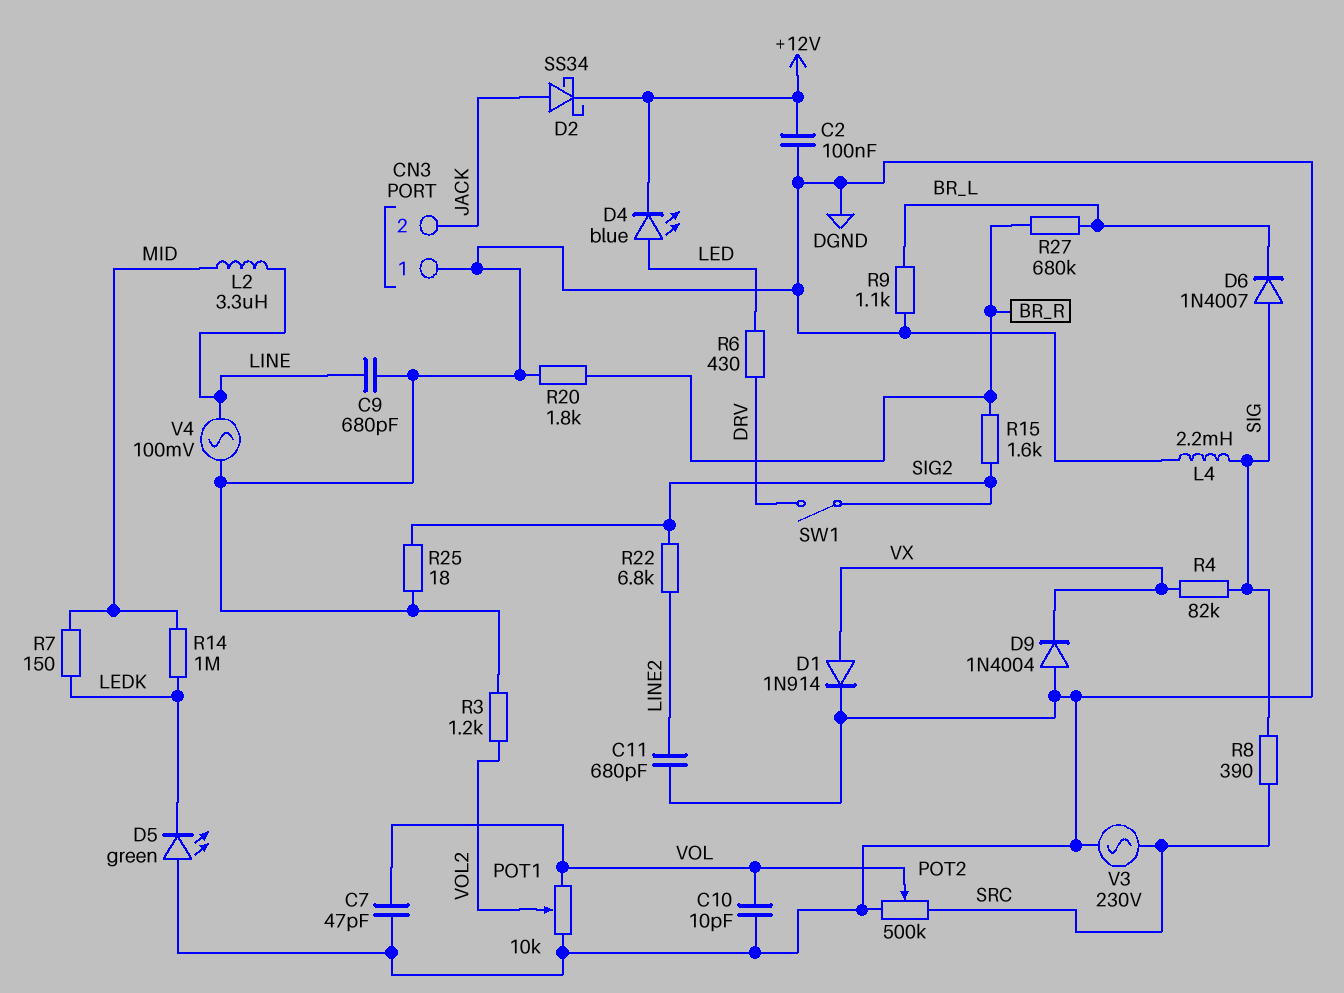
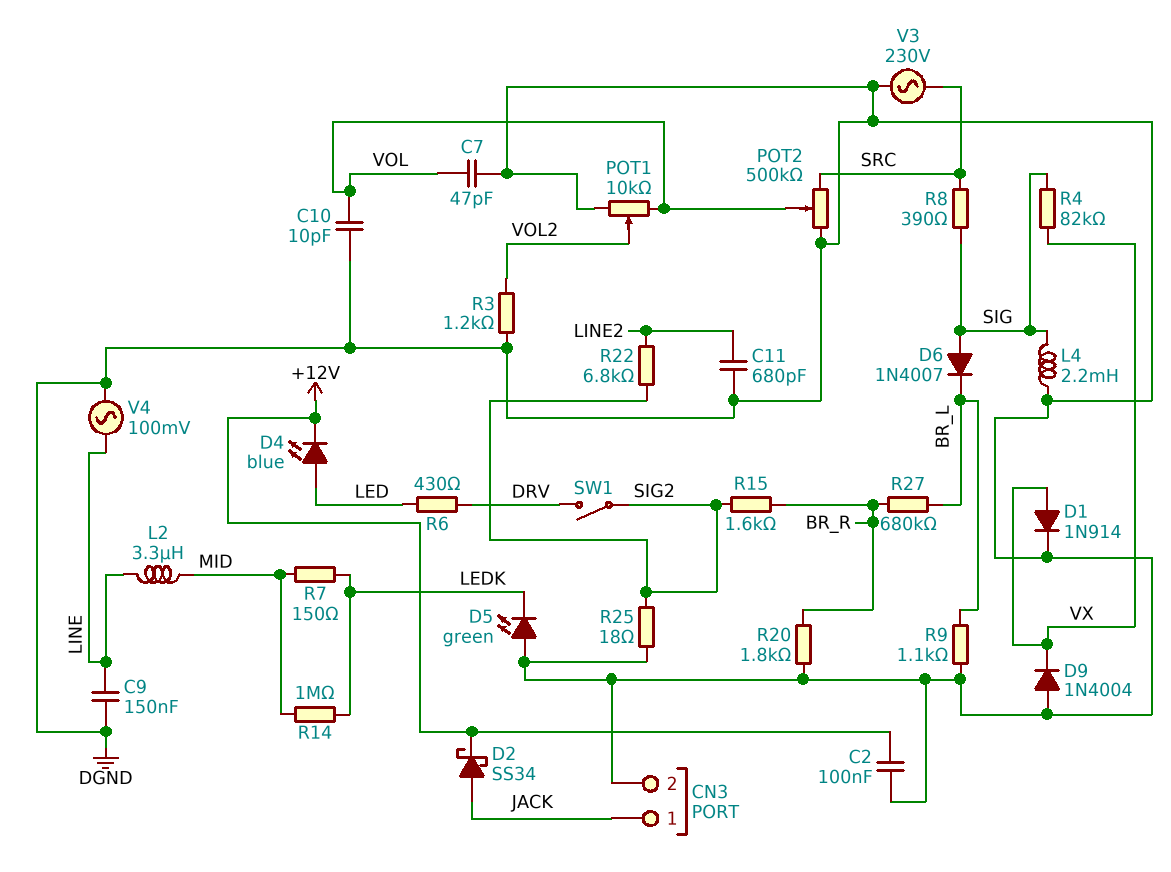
C9: 680pF (DGND, LINE) -> 150nF (DGND, LINE)
CN3 pin 1: DGND -> JACK
CN3 pin 2: JACK -> DGND

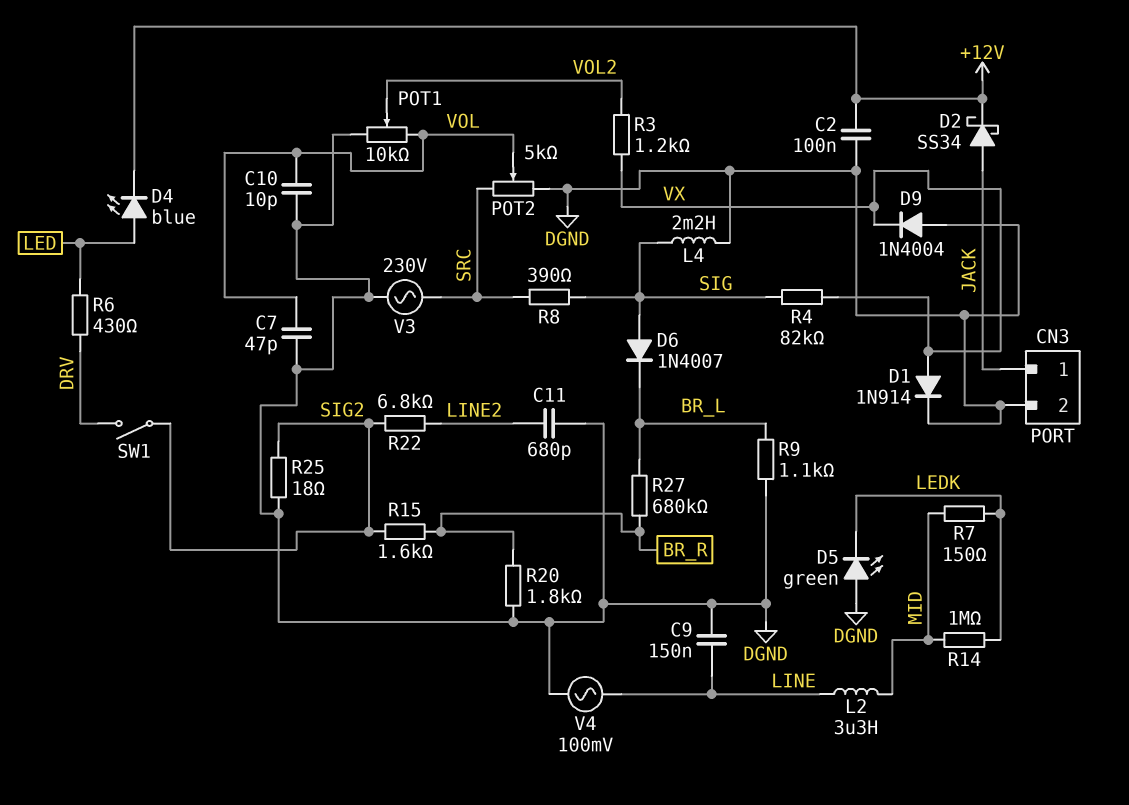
POT2: 500k (DGND, SRC, wiper VOL) -> 5k (DGND, SRC, wiper VOL)
R3: 1.2k (DGND, VOL2) -> 1.2k (VOL2, VX)

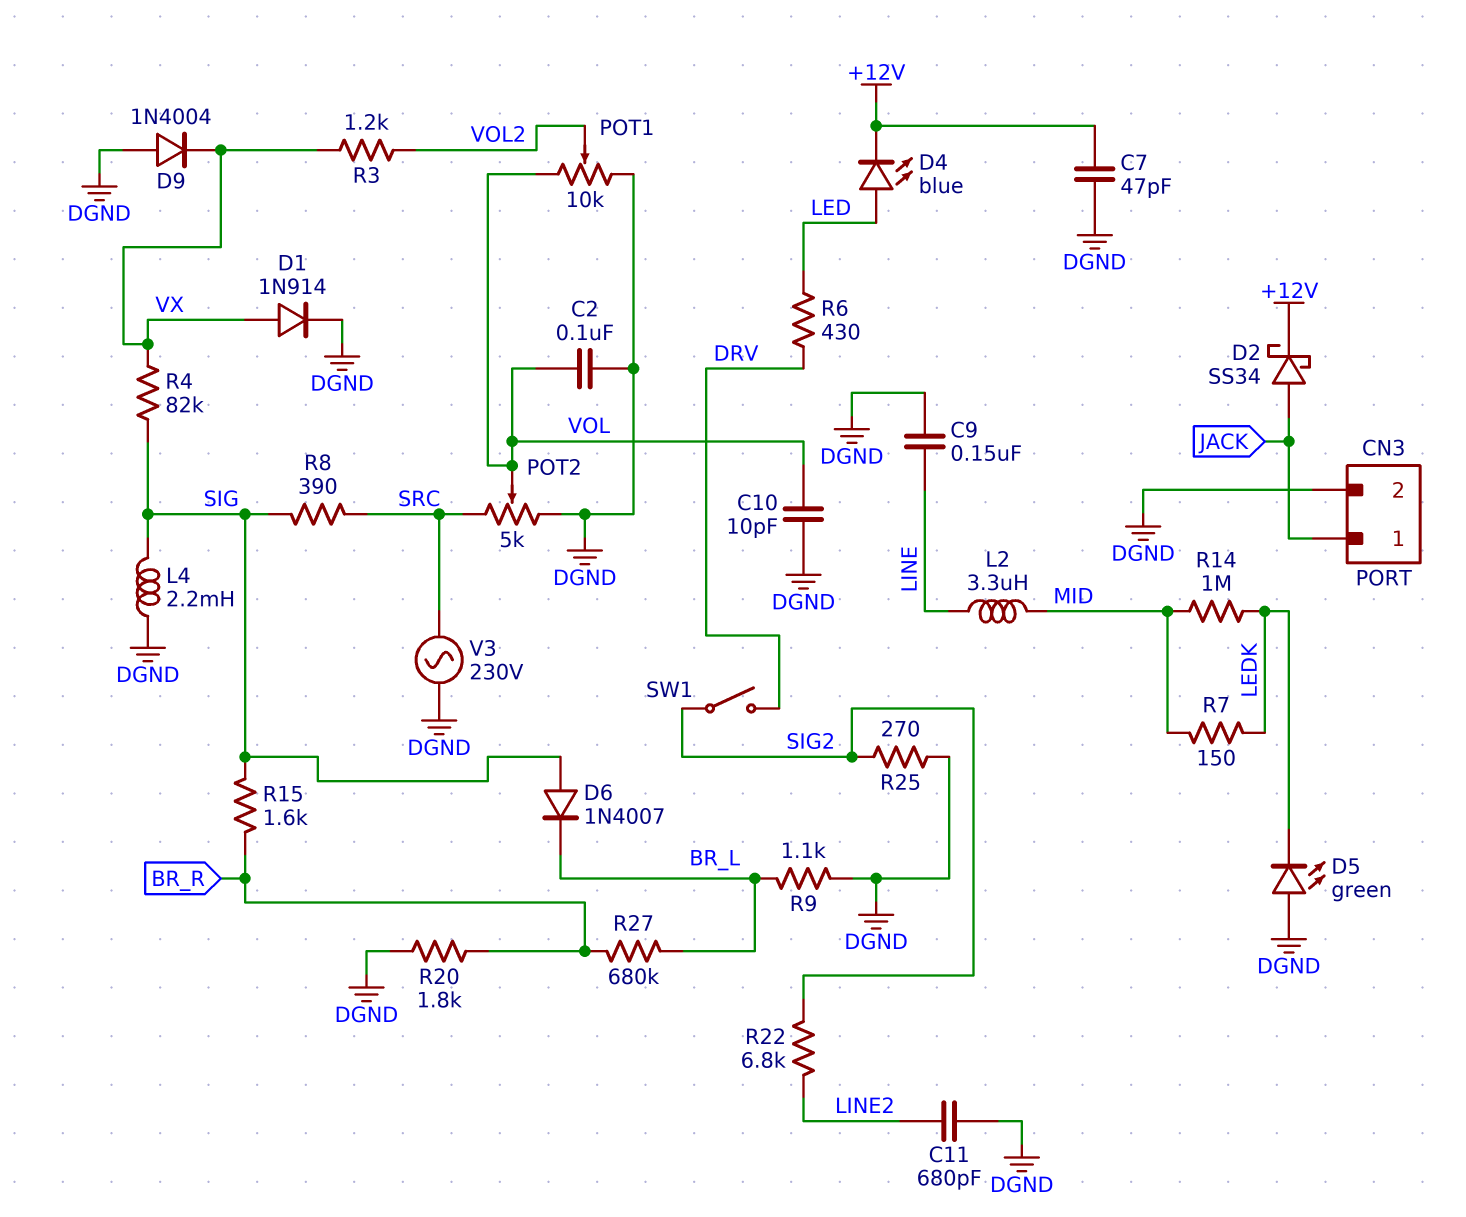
C2: 100nF (+12V, DGND) -> 100nF (DGND, VOL)
C7: 47pF (DGND, VOL) -> 47pF (+12V, DGND)
R15: 1.6k (BR_R, SIG2) -> 1.6k (BR_R, SIG)
R25: 18 (DGND, SIG2) -> 270 (DGND, SIG2)
V4: AC 100mV (DGND, LINE) -> none

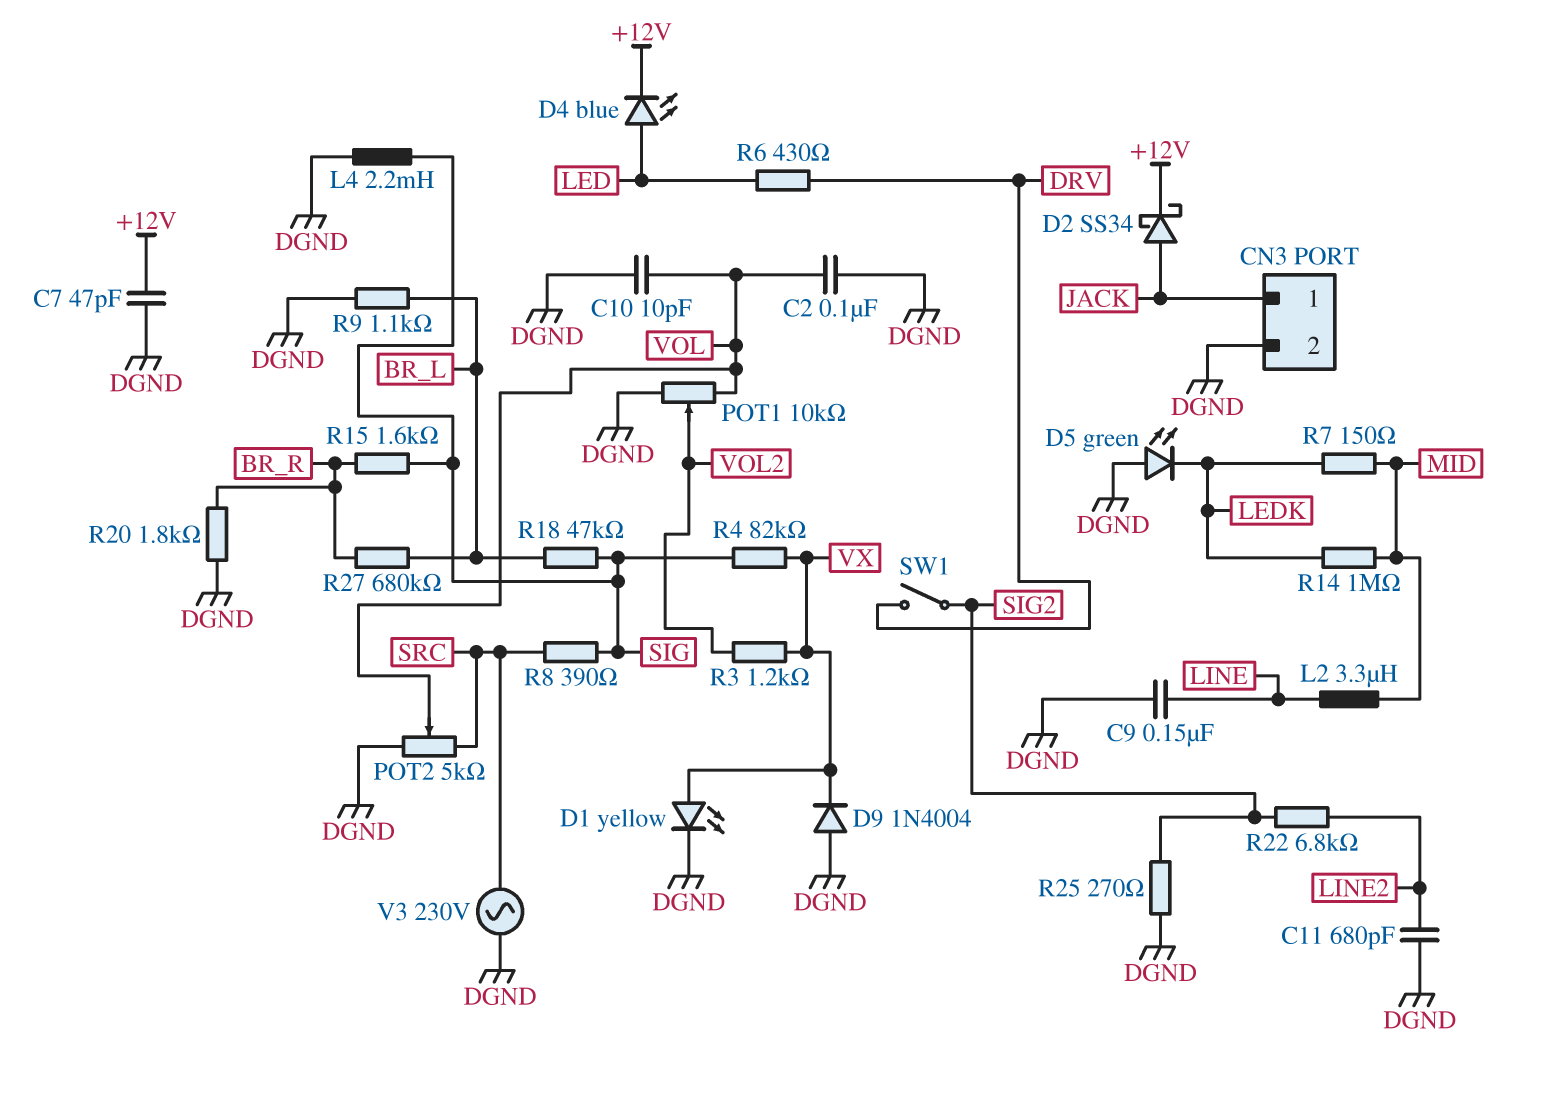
D1: diode 1N914 (A VX, K DGND) -> LED yellow (A VX, K DGND)
D6: diode 1N4007 (A SIG, K BR_L) -> none
R18: none -> 47k (BR_L, SIG)

